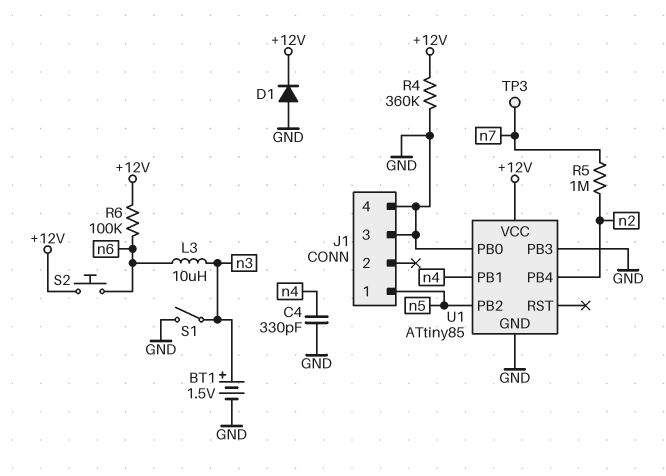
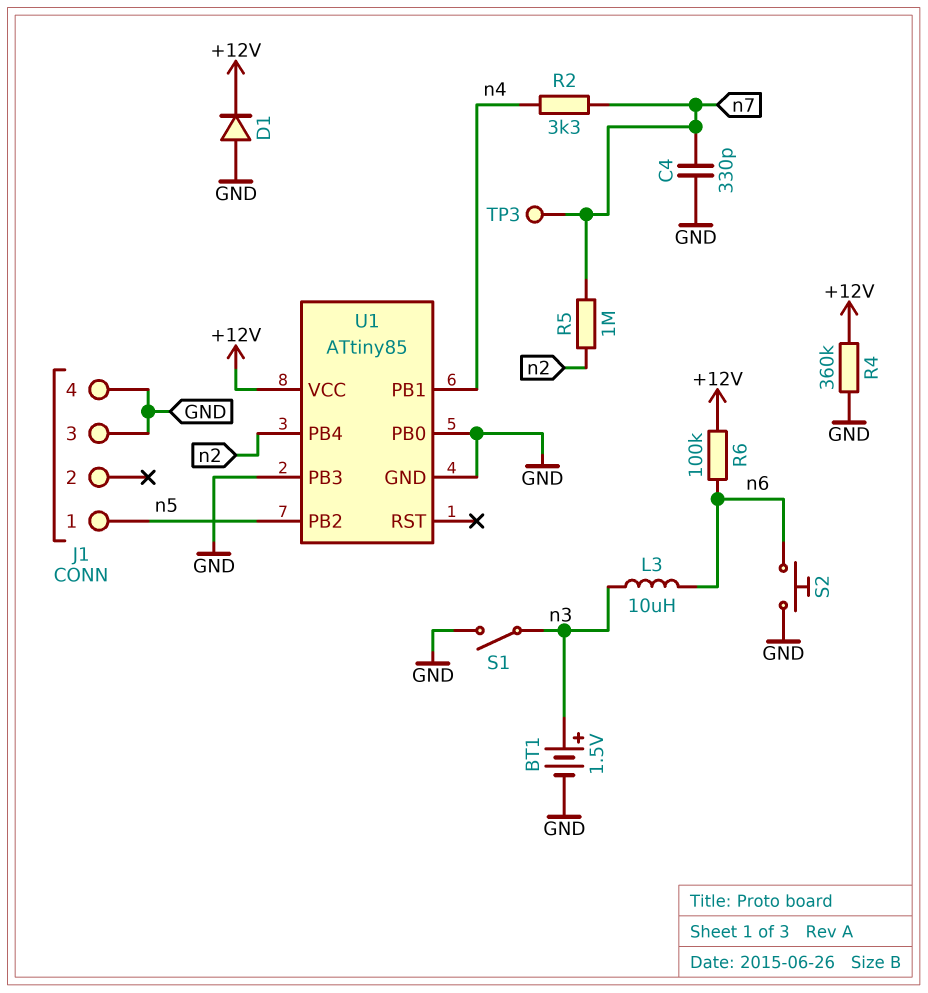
C4: 330pF (GND, n4) -> 330pF (GND, n7)
R2: none -> 3.3k (n4, n7)
S2: button (+12V, n6) -> button (GND, n6)

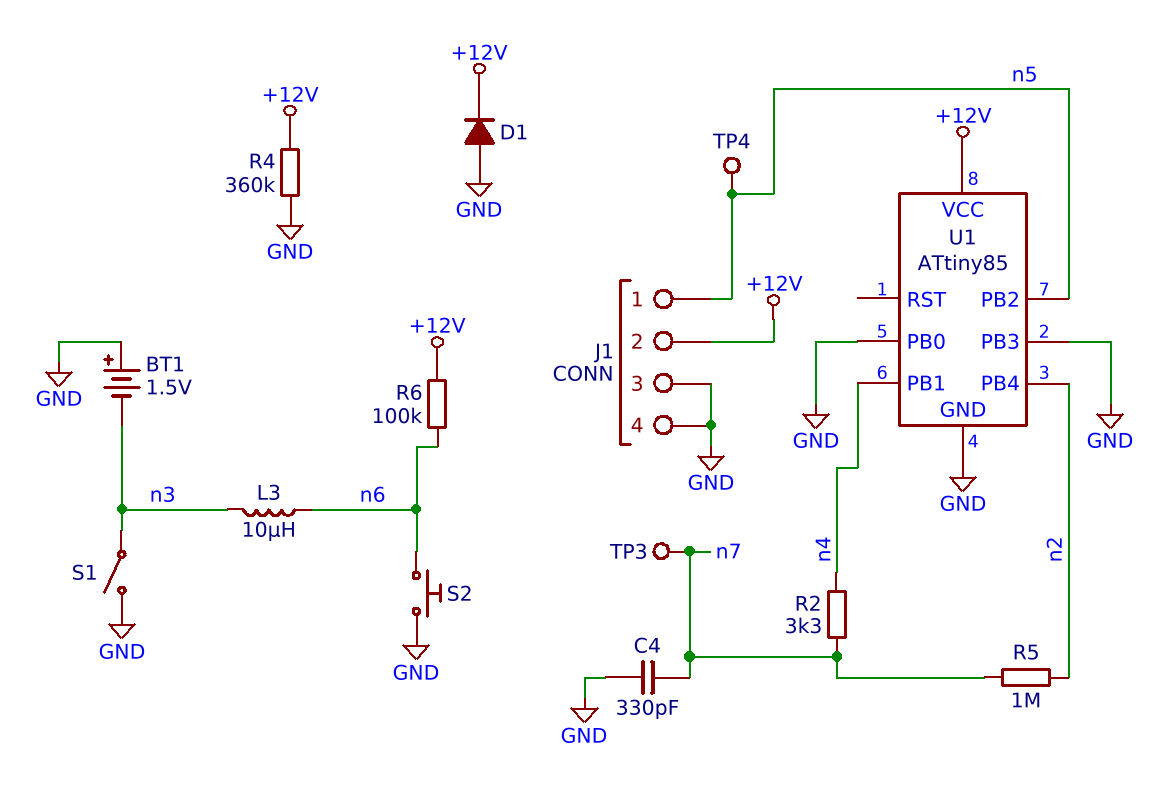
BT1: 1.5V (plus n3, minus GND) -> 1.5V (plus GND, minus n3)
J1 pin 2: none -> +12V
TP4: none -> test point (n5)

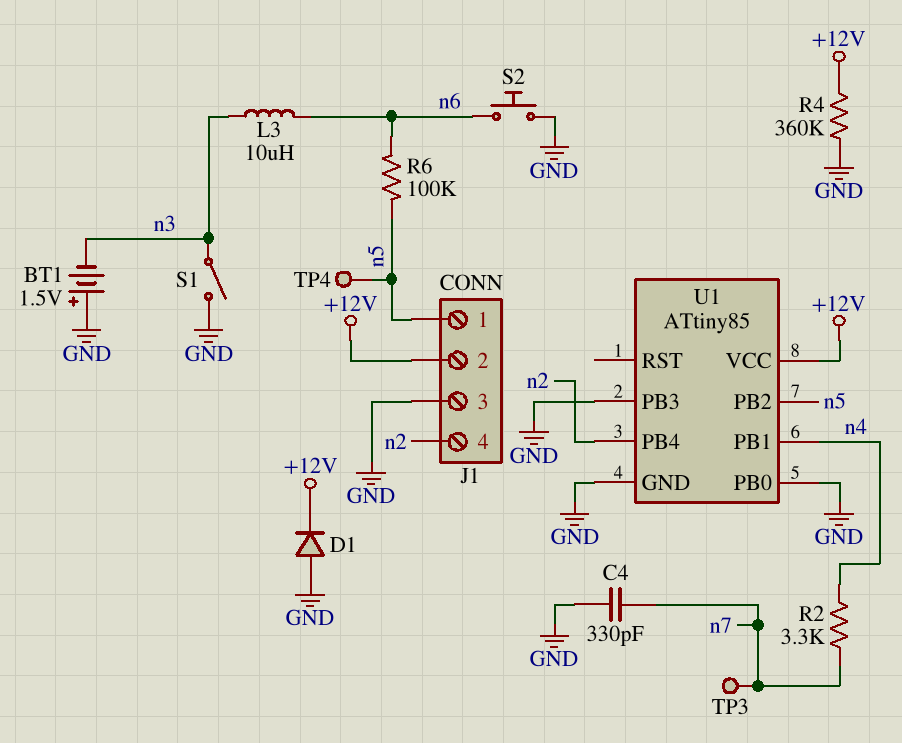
J1 pin 4: GND -> n2
R5: 1M (n2, n7) -> none
R6: 100k (+12V, n6) -> 100k (n5, n6)

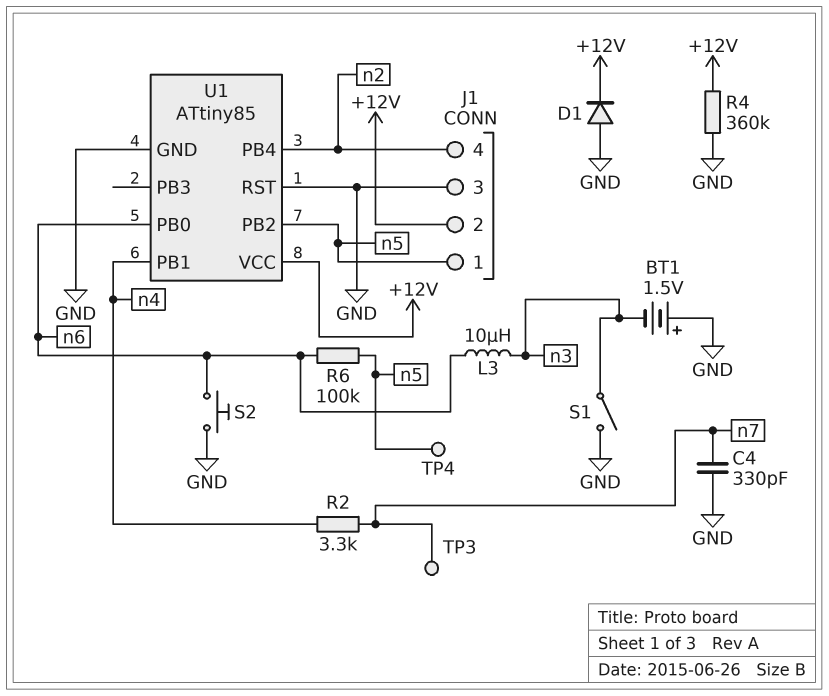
U1 pin PB0: GND -> n6
U1 pin PB3: GND -> none
U1 pin RST: none -> GND

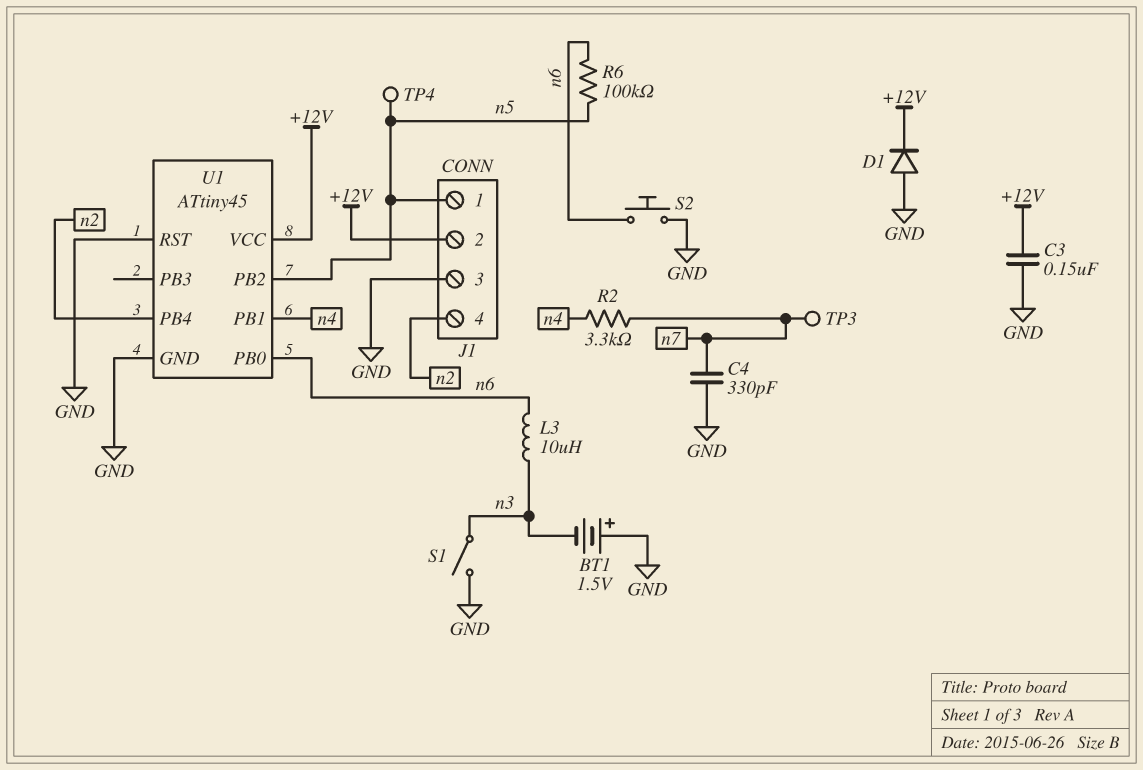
C3: none -> 150nF (+12V, GND)
R4: 360k (+12V, GND) -> none
U1: ATtiny85 -> ATtiny45

